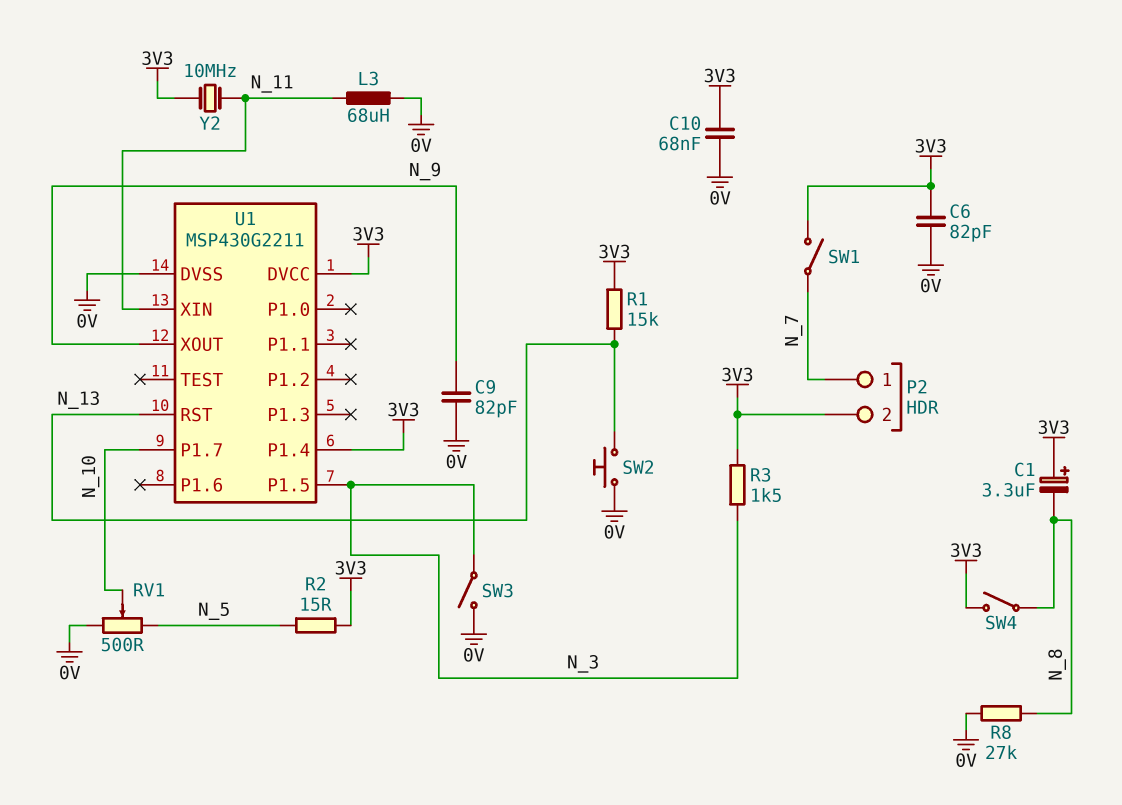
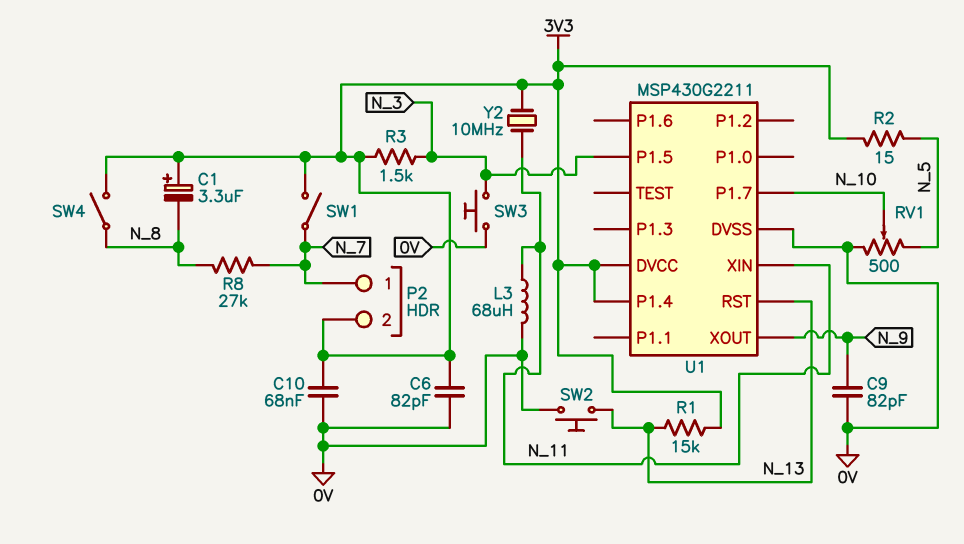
R8: 27k (0V, N_8) -> 27k (N_7, N_8)
SW3: switch (0V, N_3) -> button (0V, N_3)

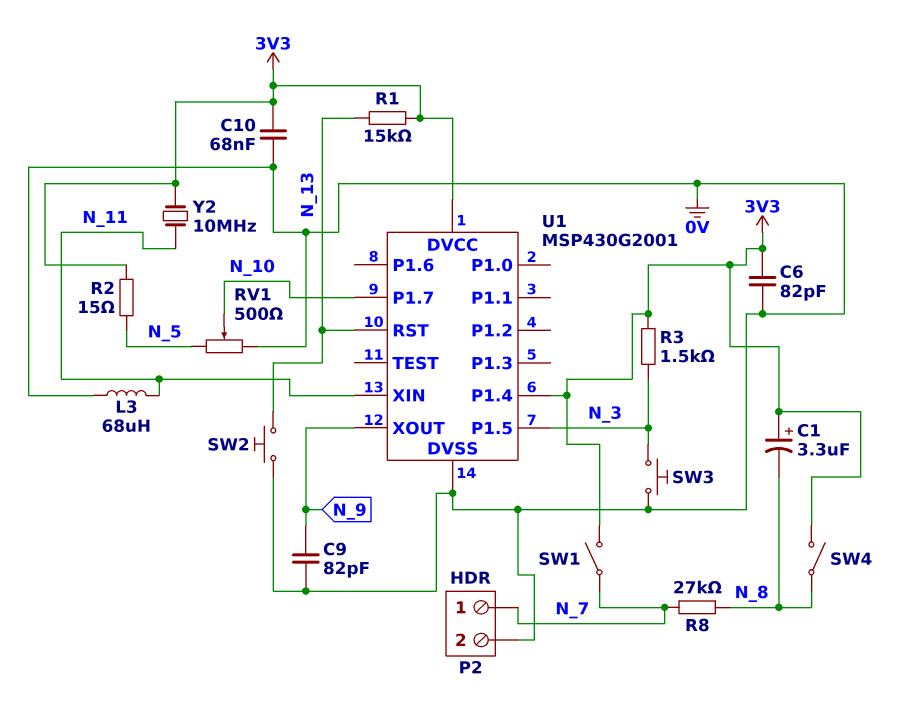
P2 pin 2: 3V3 -> 0V
U1: MSP430G2211 -> MSP430G2001

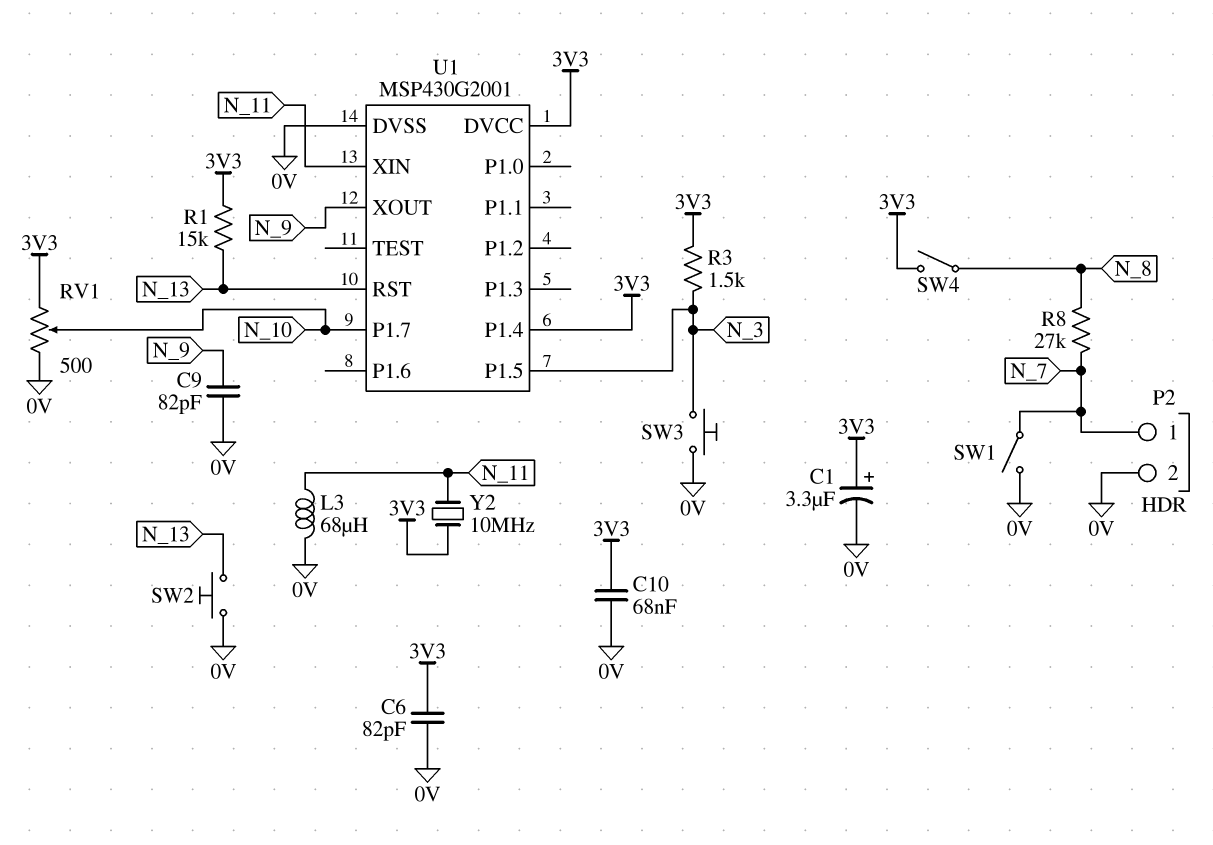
C1: 3.3uF (plus 3V3, minus N_8) -> 3.3uF (plus 3V3, minus 0V)
R2: 15 (3V3, N_5) -> none
RV1: 500 (0V, N_5, wiper N_10) -> 500 (0V, 3V3, wiper N_10)
SW1: switch (3V3, N_7) -> switch (0V, N_7)

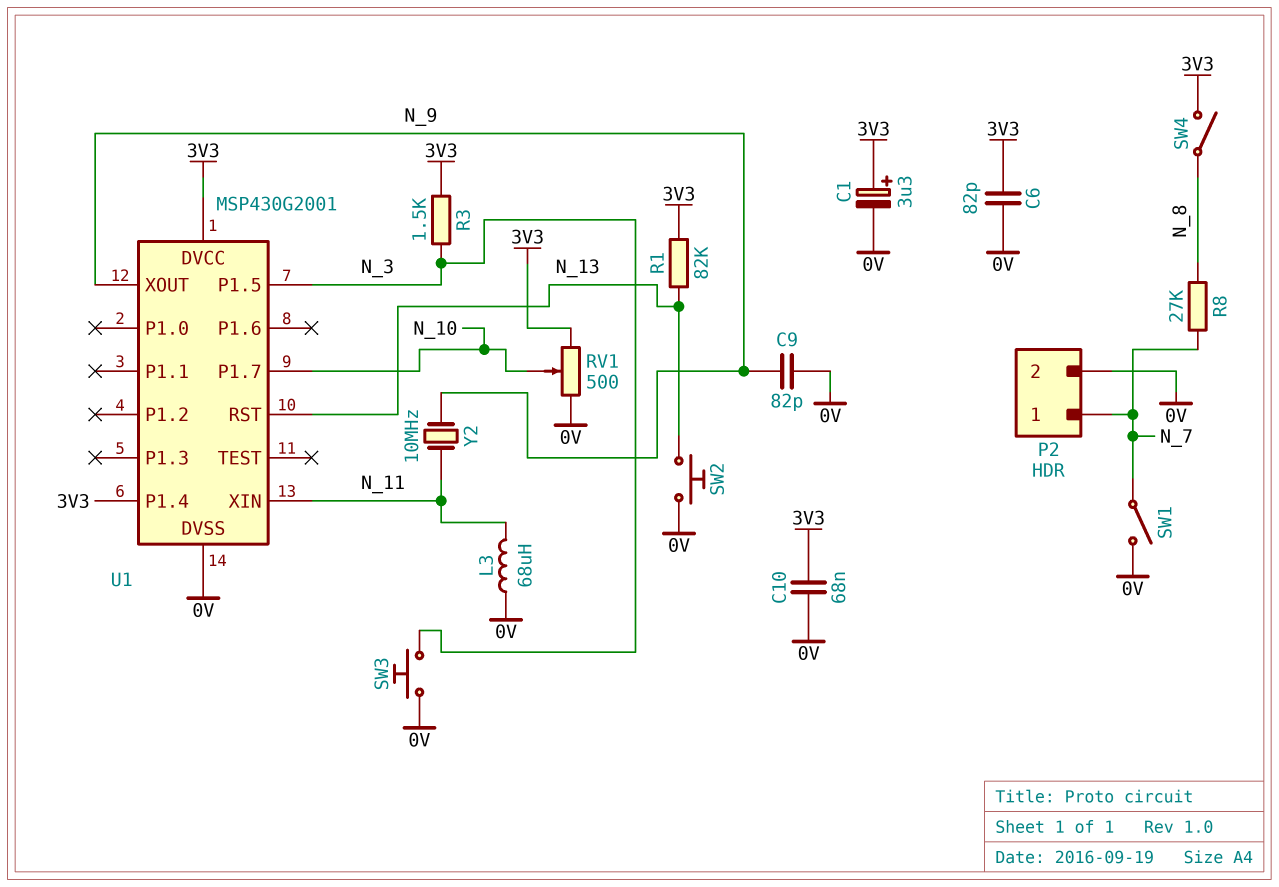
R1: 15k (3V3, N_13) -> 82k (3V3, N_13)
Y2: 10MHz (3V3, N_11) -> 10MHz (N_9, N_11)

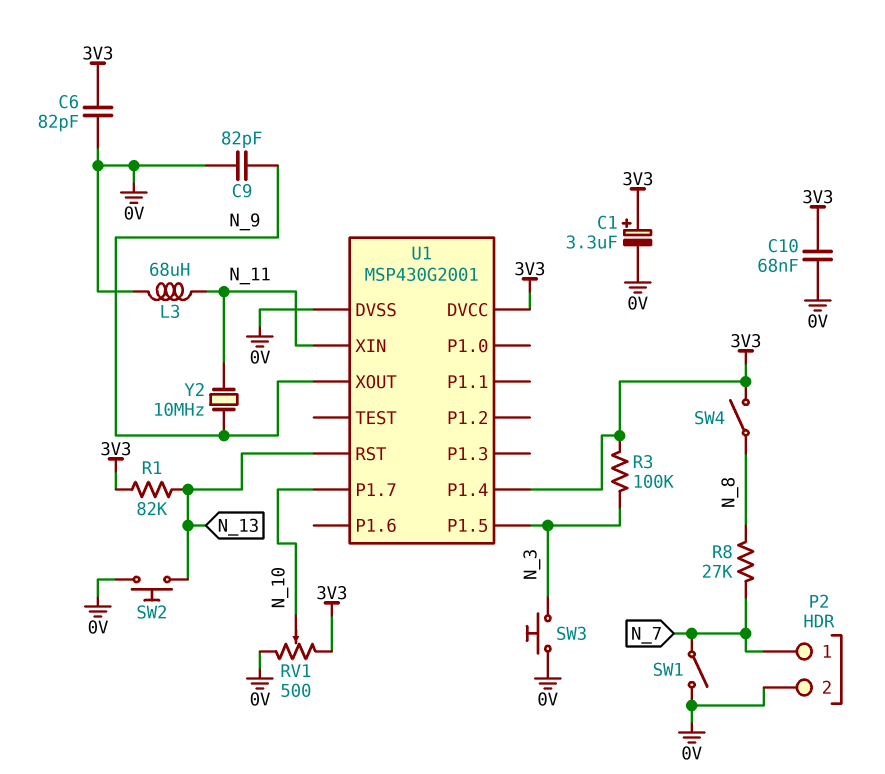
R3: 1.5k (3V3, N_3) -> 100k (3V3, N_3)

